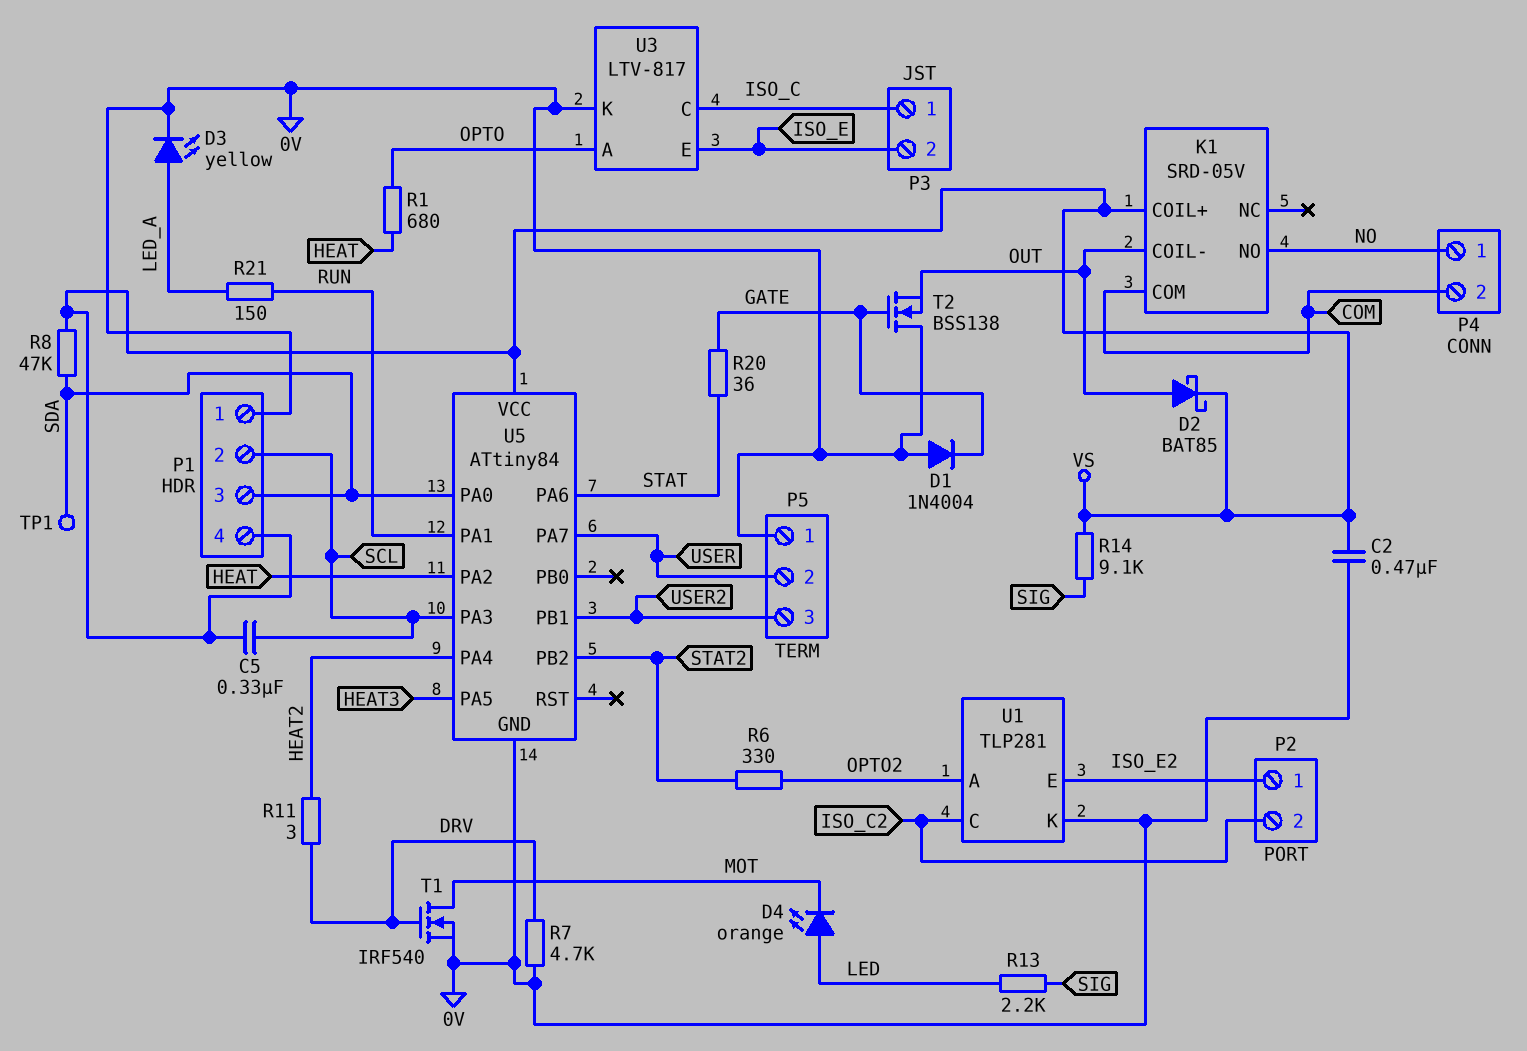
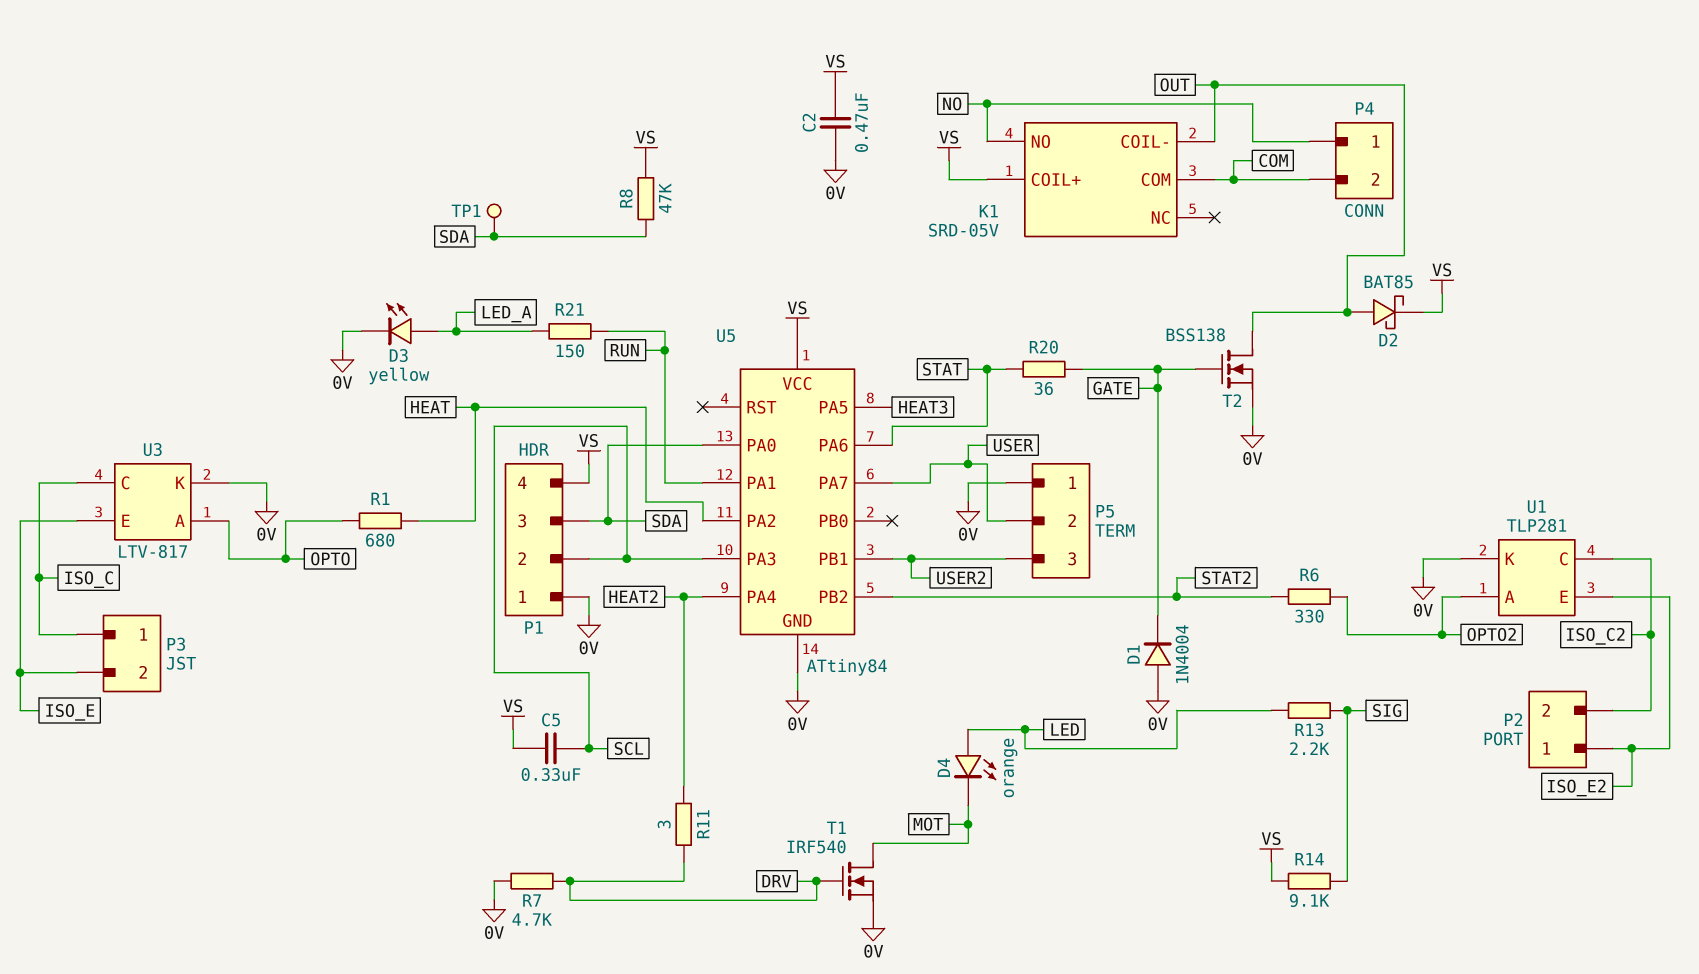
T2: NMOS BSS138 (G GATE, D 0V, S OUT) -> NMOS BSS138 (G GATE, D OUT, S 0V)

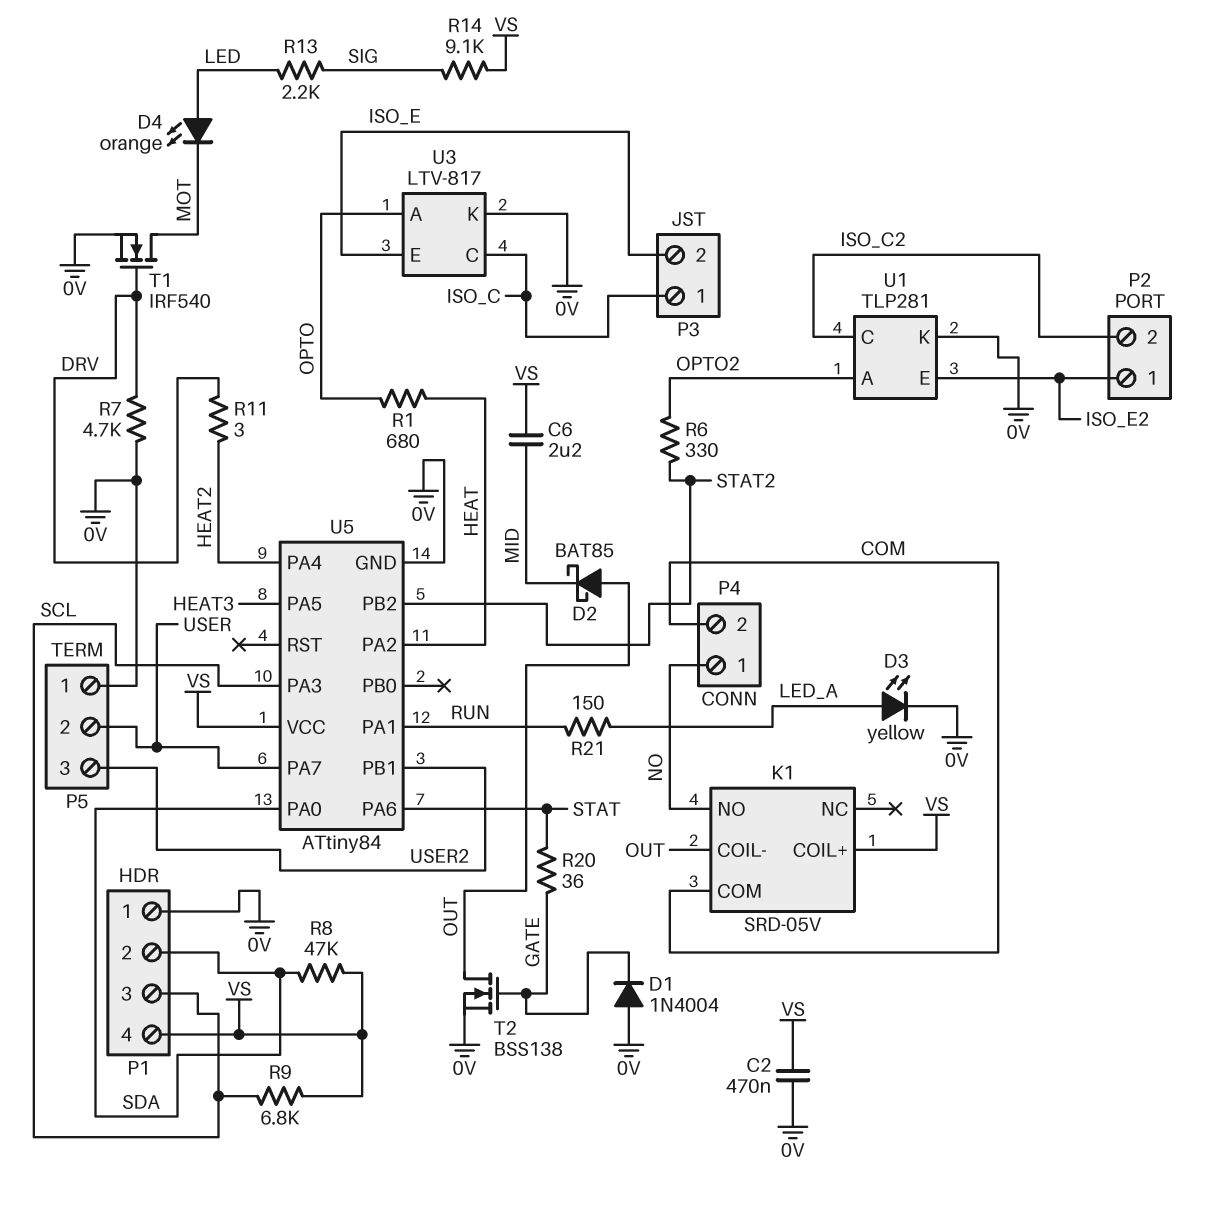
C5: 330nF (SCL, VS) -> none
C6: none -> 2.2uF (MID, VS)
D2: schottky BAT85 (A OUT, K VS) -> schottky BAT85 (A OUT, K MID)
P1 pin 2: SCL -> SDA
P1 pin 3: SDA -> SCL
R9: none -> 6.8k (SCL, VS)
TP1: test point (SDA) -> none

